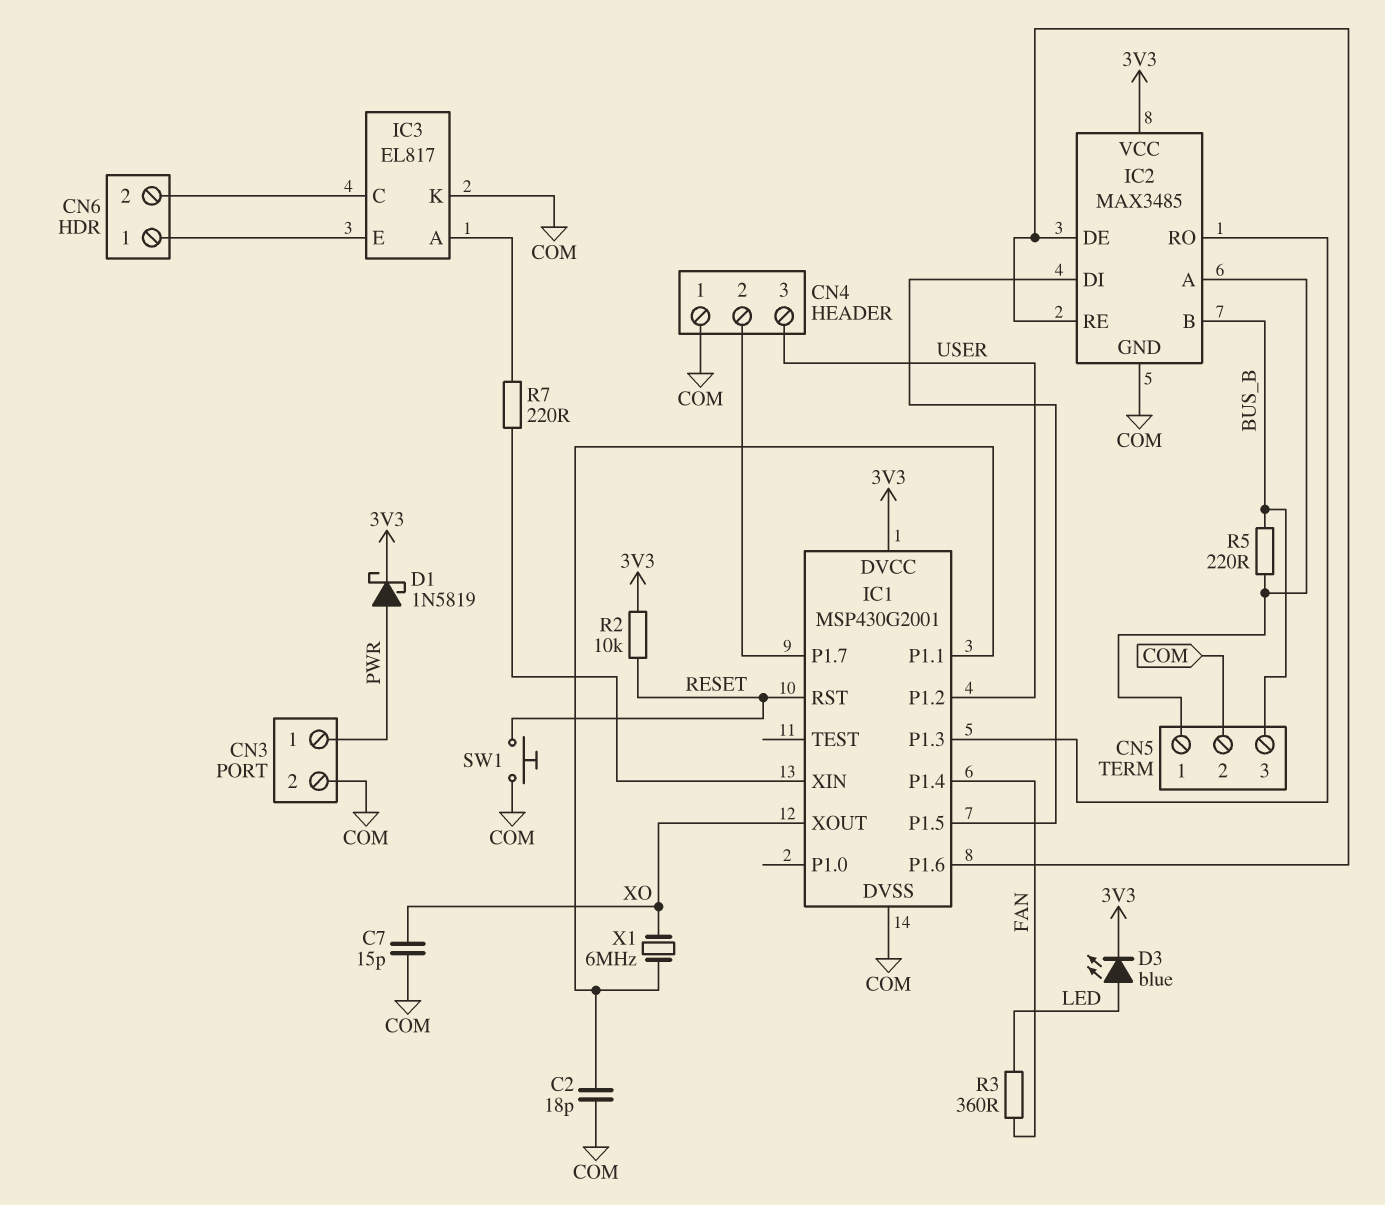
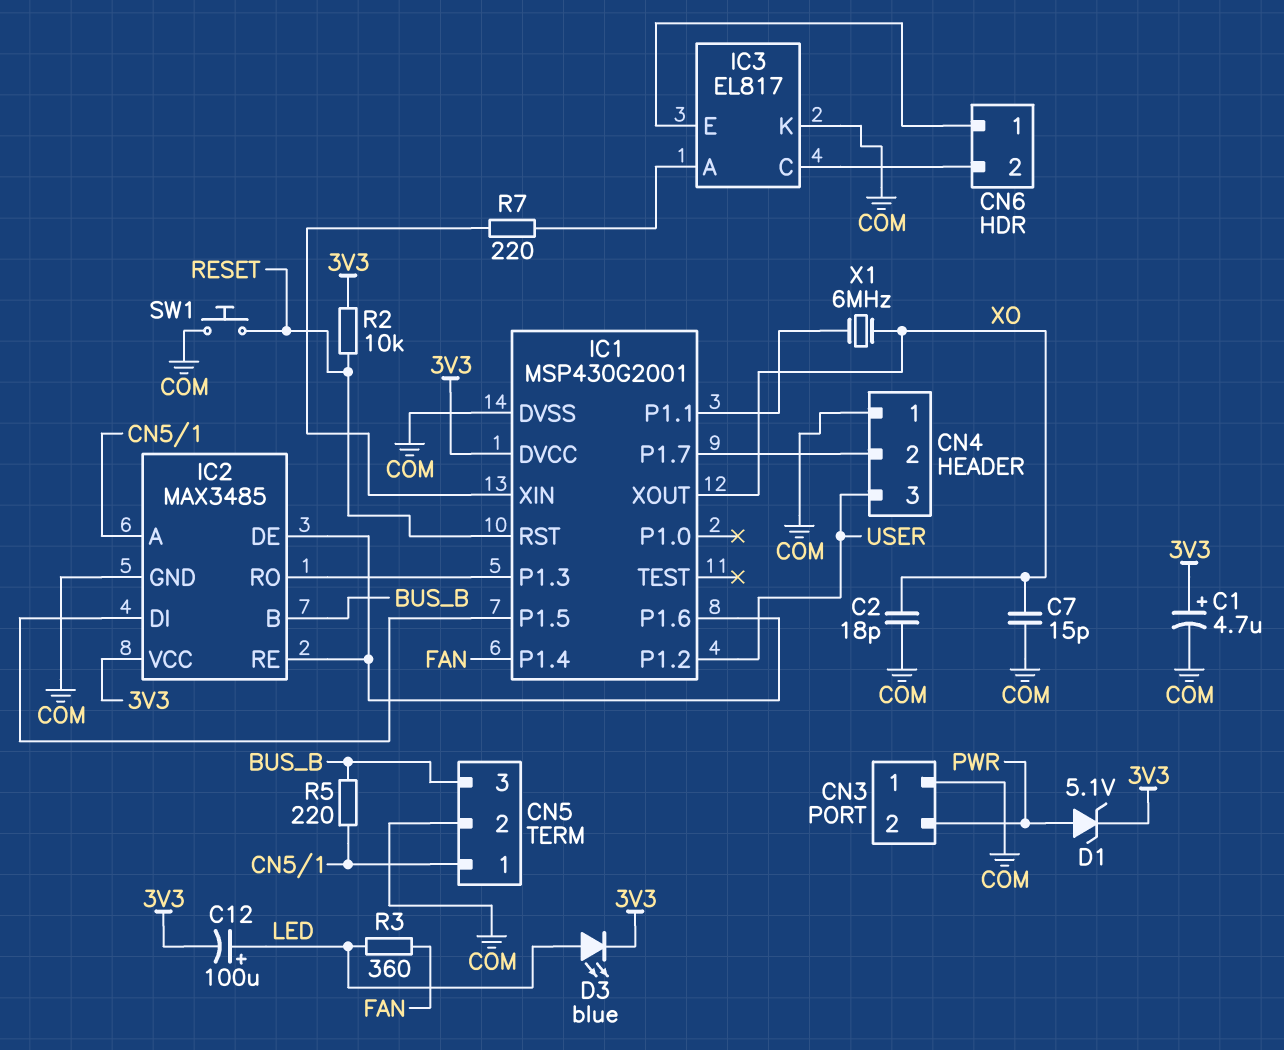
C1: none -> 4.7uF (plus 3V3, minus COM)
C2: 18pF (COM, IC1/P1.1) -> 18pF (COM, XO)
C12: none -> 100uF (plus LED, minus 3V3)
CN3 pin 1: PWR -> COM
CN3 pin 2: COM -> PWR
D1: schottky 1N5819 (A PWR, K 3V3) -> zener 5.1V (A PWR, K 3V3)

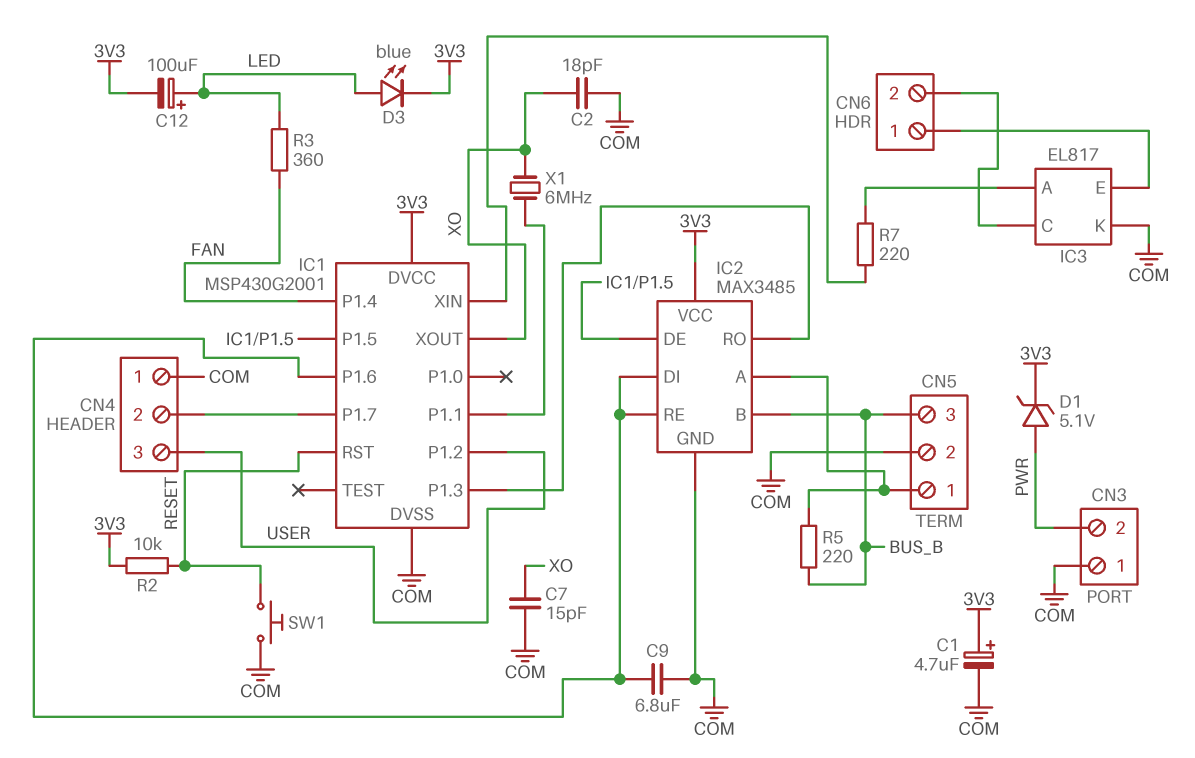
C9: none -> 6.8uF (COM, IC1/P1.6)
IC2 pin DE: IC1/P1.6 -> IC1/P1.5
IC2 pin DI: IC1/P1.5 -> IC1/P1.6

